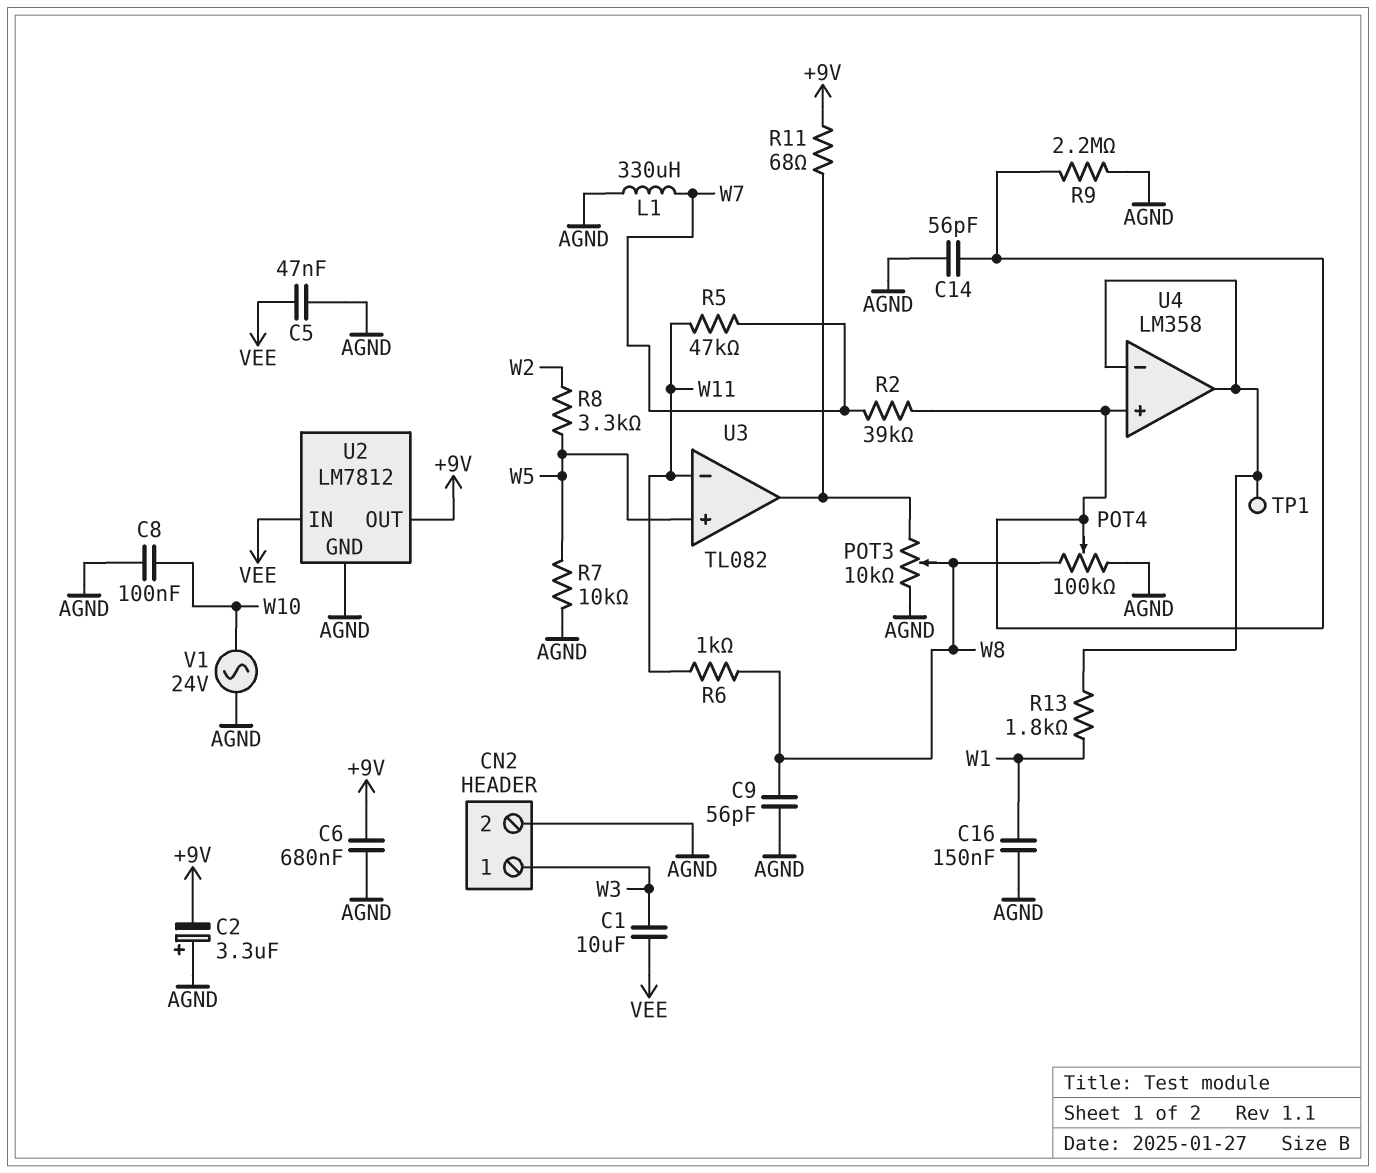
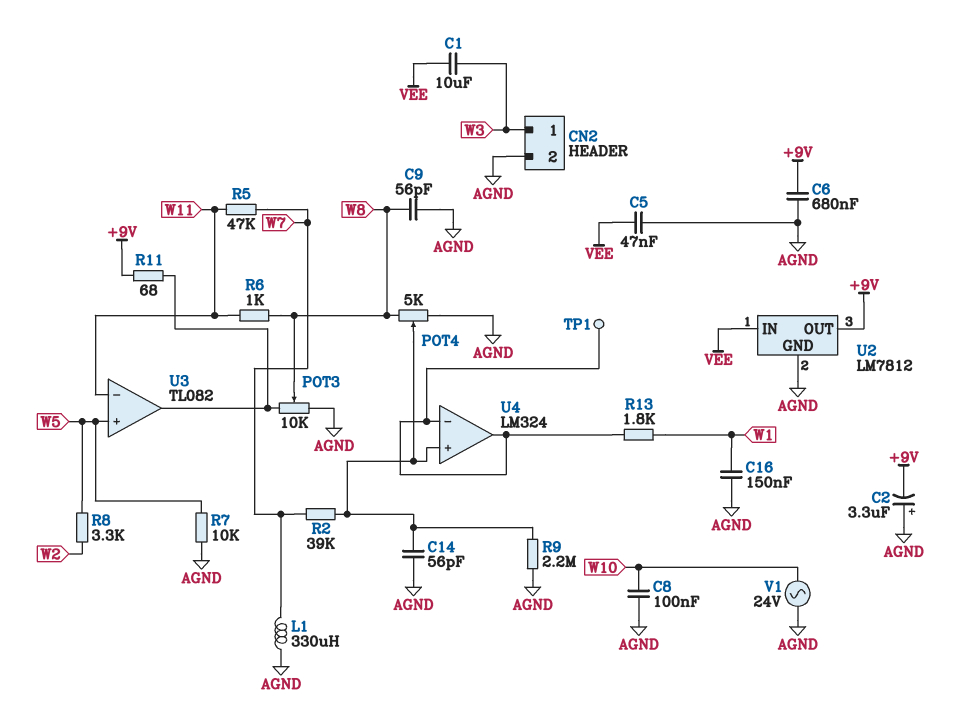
POT4: 100k (AGND, W8, wiper U4/in+) -> 5k (AGND, W8, wiper U4/in+)
U4: LM358 -> LM324

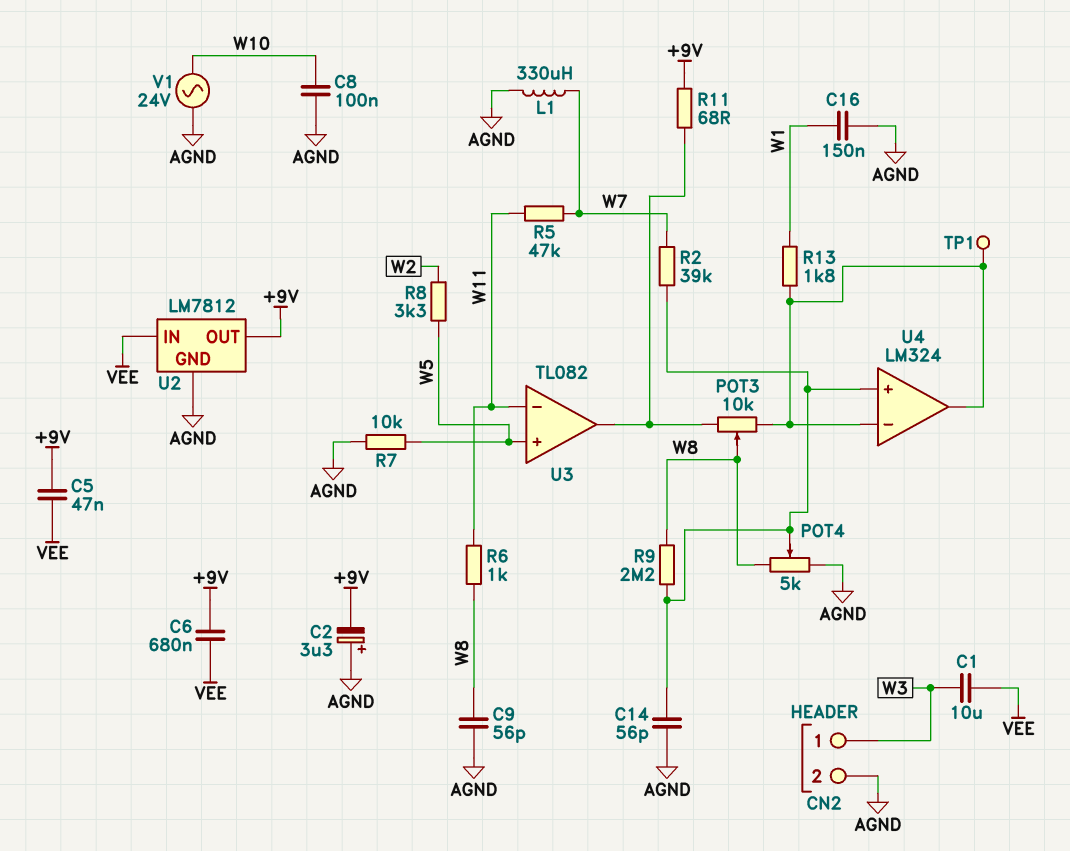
C5: 47nF (AGND, VEE) -> 47nF (+9V, VEE)
C6: 680nF (+9V, AGND) -> 680nF (+9V, VEE)
POT3: 10k (AGND, U3/out, wiper W8) -> 10k (U3/out, U4/in-, wiper W8)
R9: 2.2M (AGND, U4/in+) -> 2.2M (U4/in+, W8)

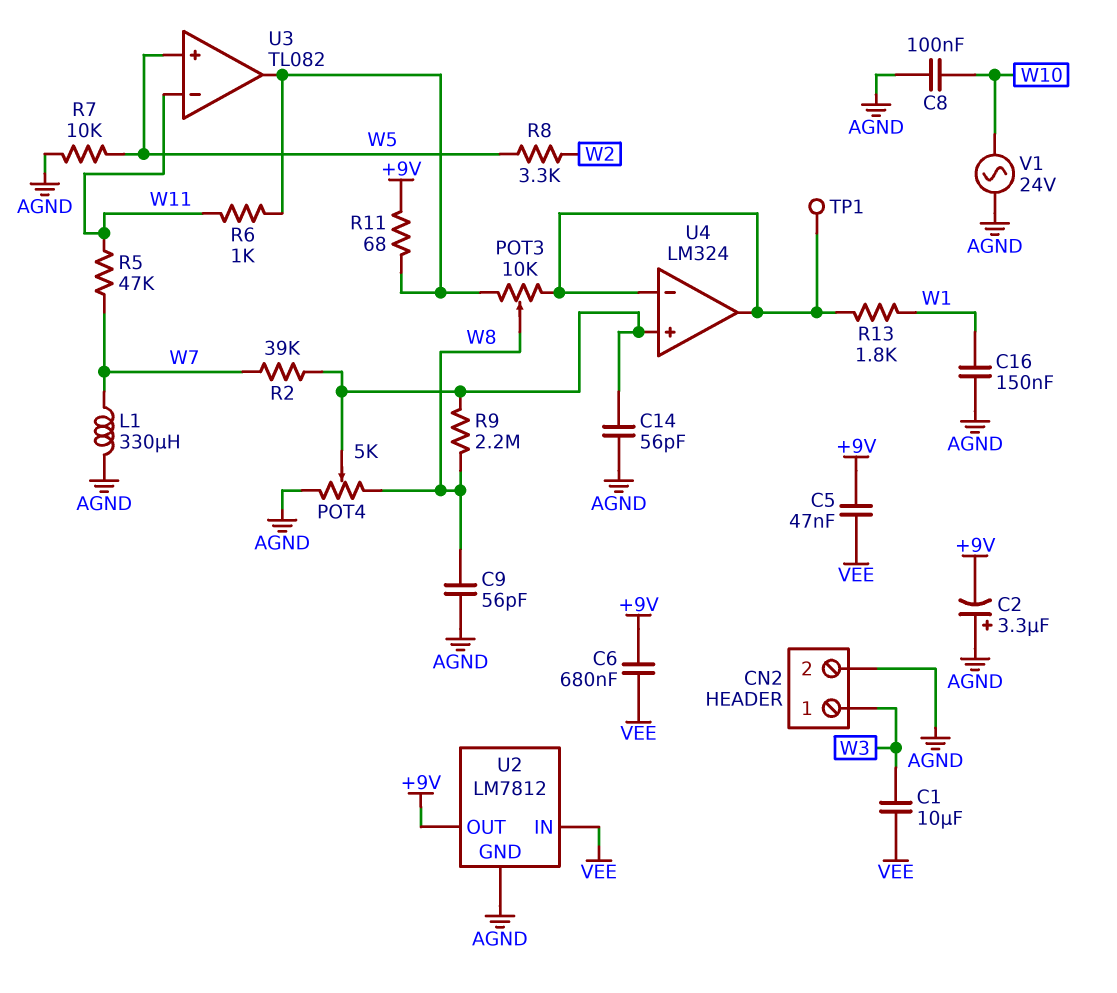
R6: 1k (W8, W11) -> 1k (U3/out, W11)

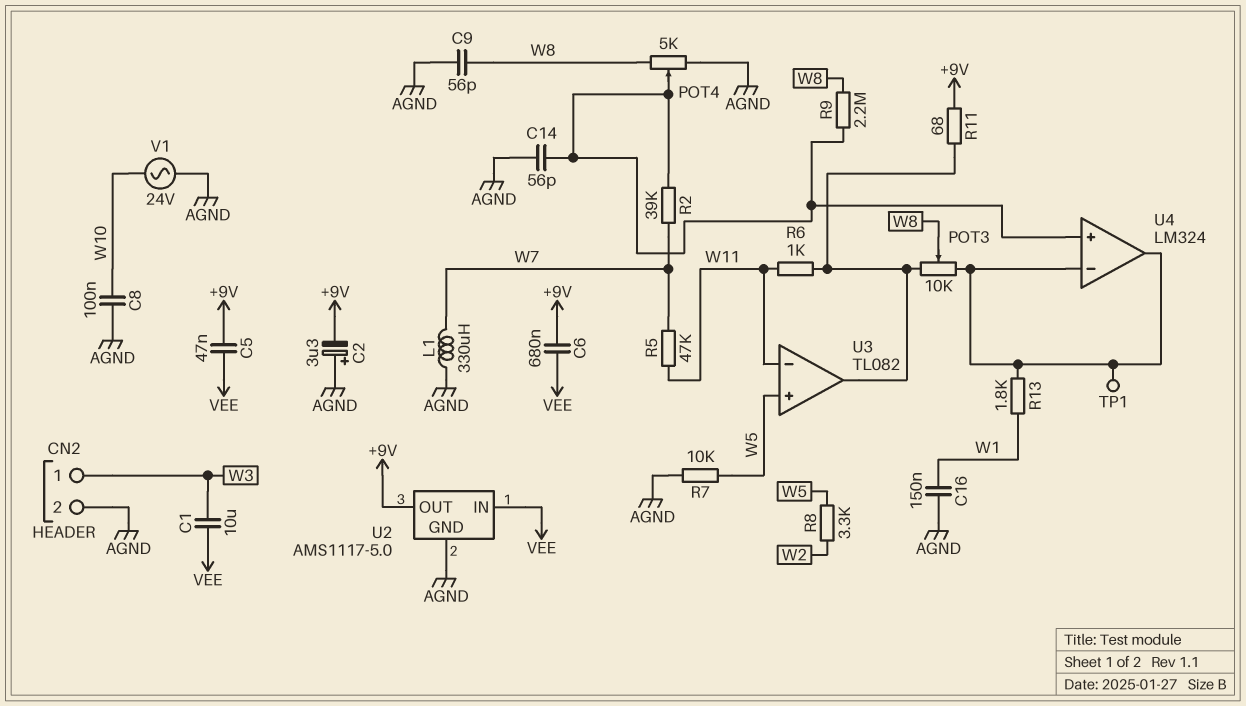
U2: LM7812 -> AMS1117-5.0

